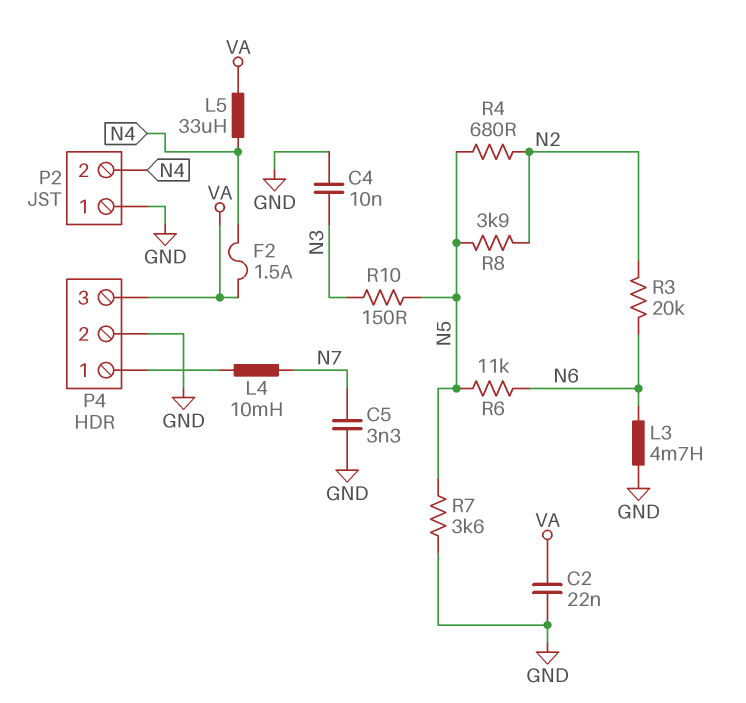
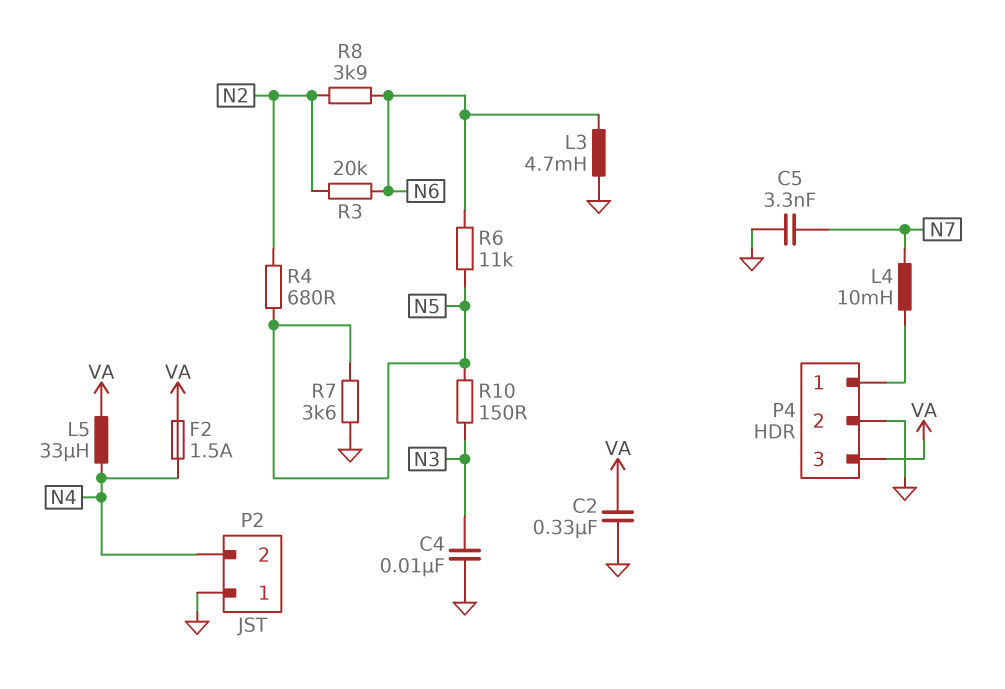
C2: 22nF (GND, VA) -> 330nF (GND, VA)
R8: 3.9k (N2, N5) -> 3.9k (N2, N6)

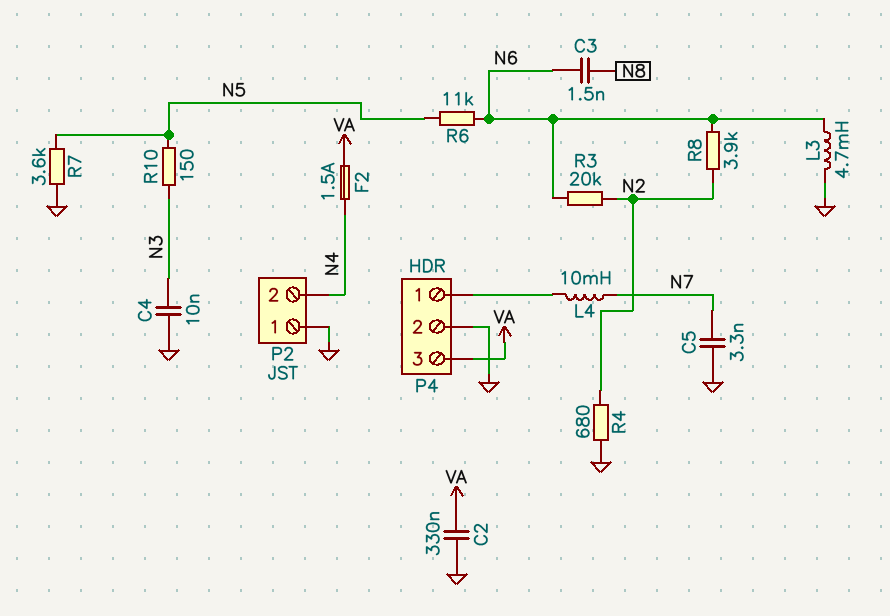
C3: none -> 1.5nF (N6, N8)
L5: 33uH (N4, VA) -> none
R4: 680 (N2, N5) -> 680 (GND, N2)

